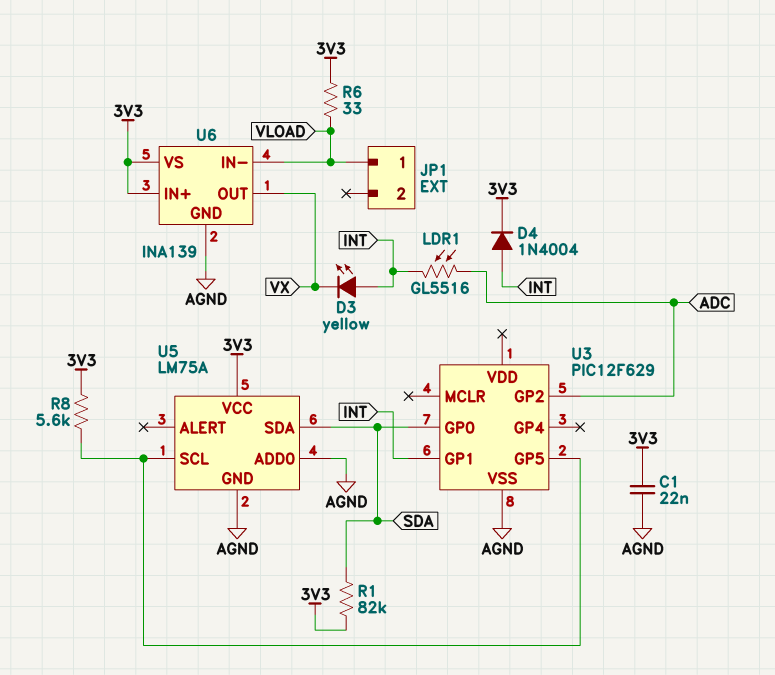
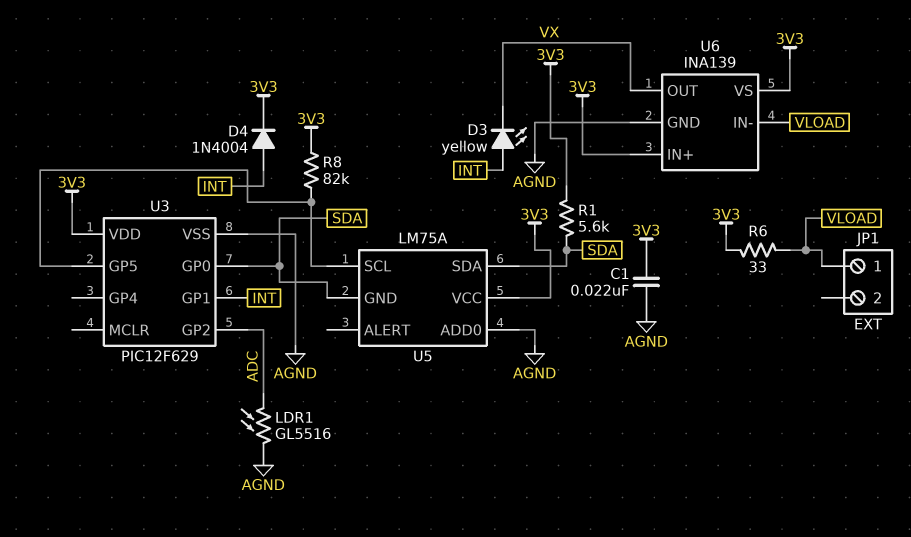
LDR1: GL5516 (ADC, INT) -> GL5516 (ADC, AGND)
R1: 82k (3V3, SDA) -> 5.6k (3V3, SDA)
R8: 5.6k (3V3, U3/GP5) -> 82k (3V3, U3/GP5)
U3 pin VDD: none -> 3V3
U5 pin GND: AGND -> SDA

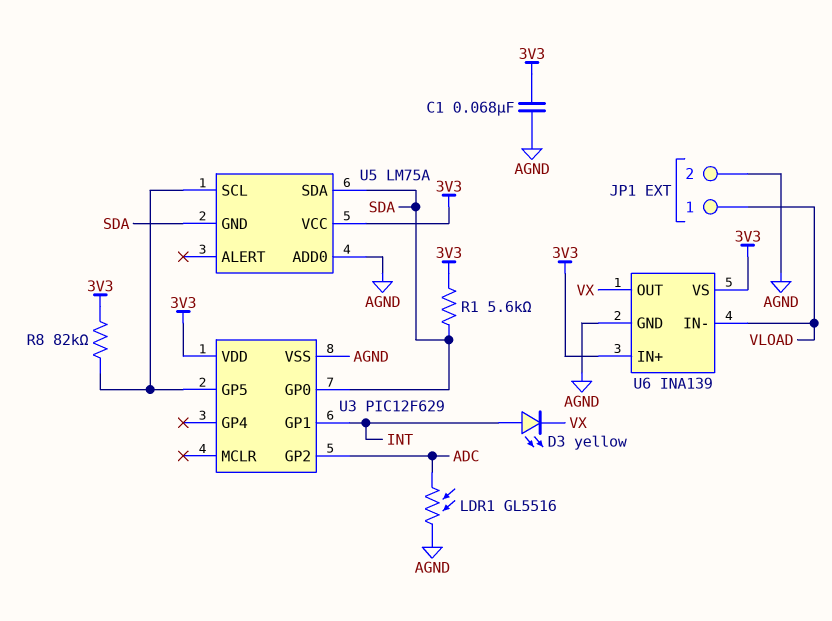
C1: 22nF (3V3, AGND) -> 68nF (3V3, AGND)
D4: diode 1N4004 (A INT, K 3V3) -> none
JP1 pin 2: none -> AGND
R6: 33 (3V3, VLOAD) -> none

